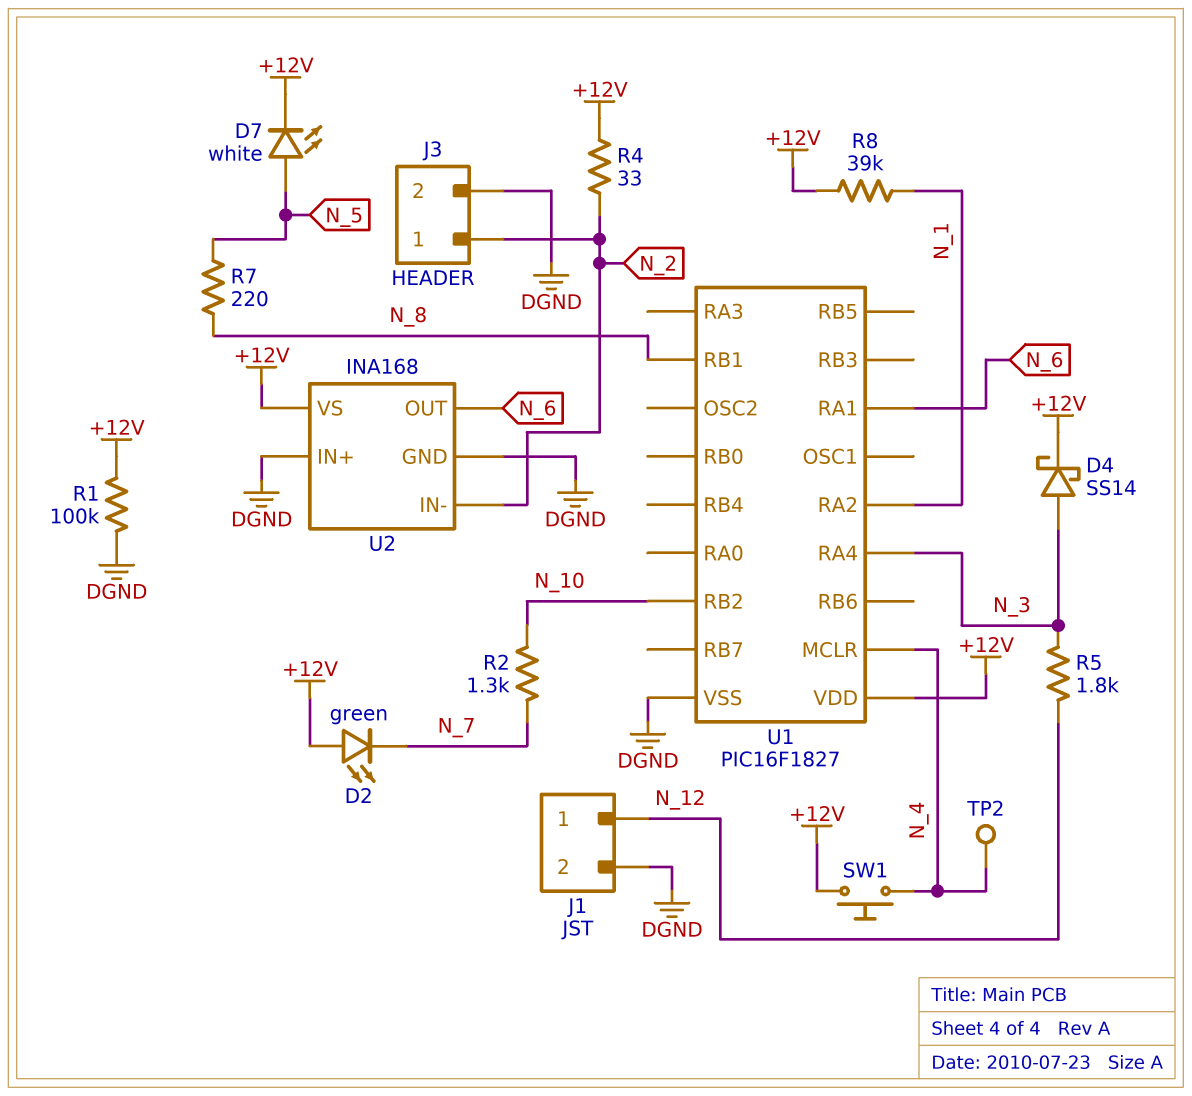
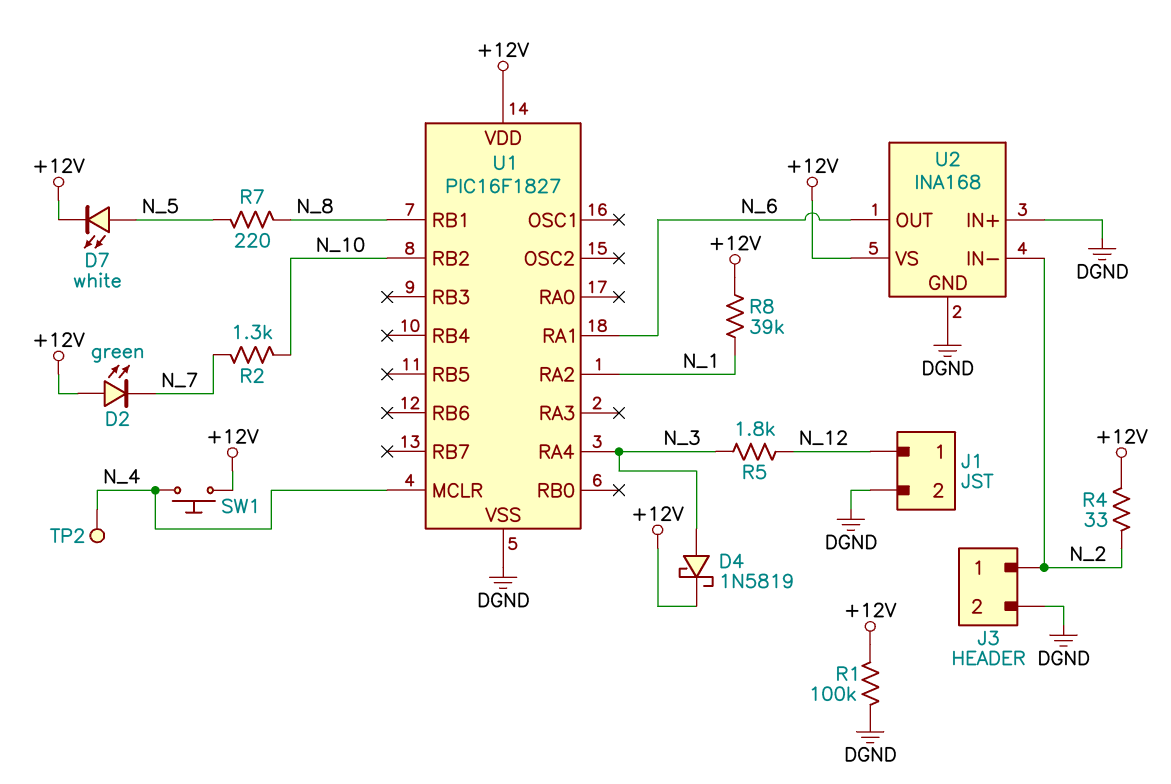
D4: schottky SS14 (A N_3, K +12V) -> schottky 1N5819 (A N_3, K +12V)

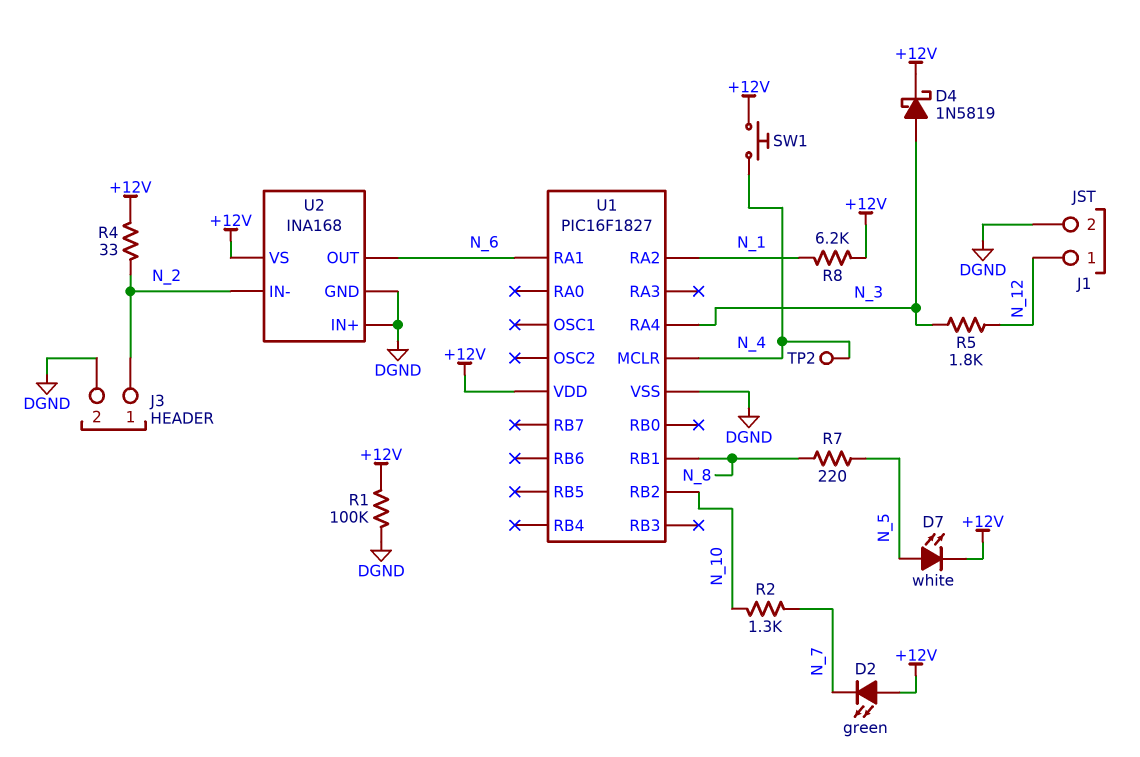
R8: 39k (+12V, N_1) -> 6.2k (+12V, N_1)

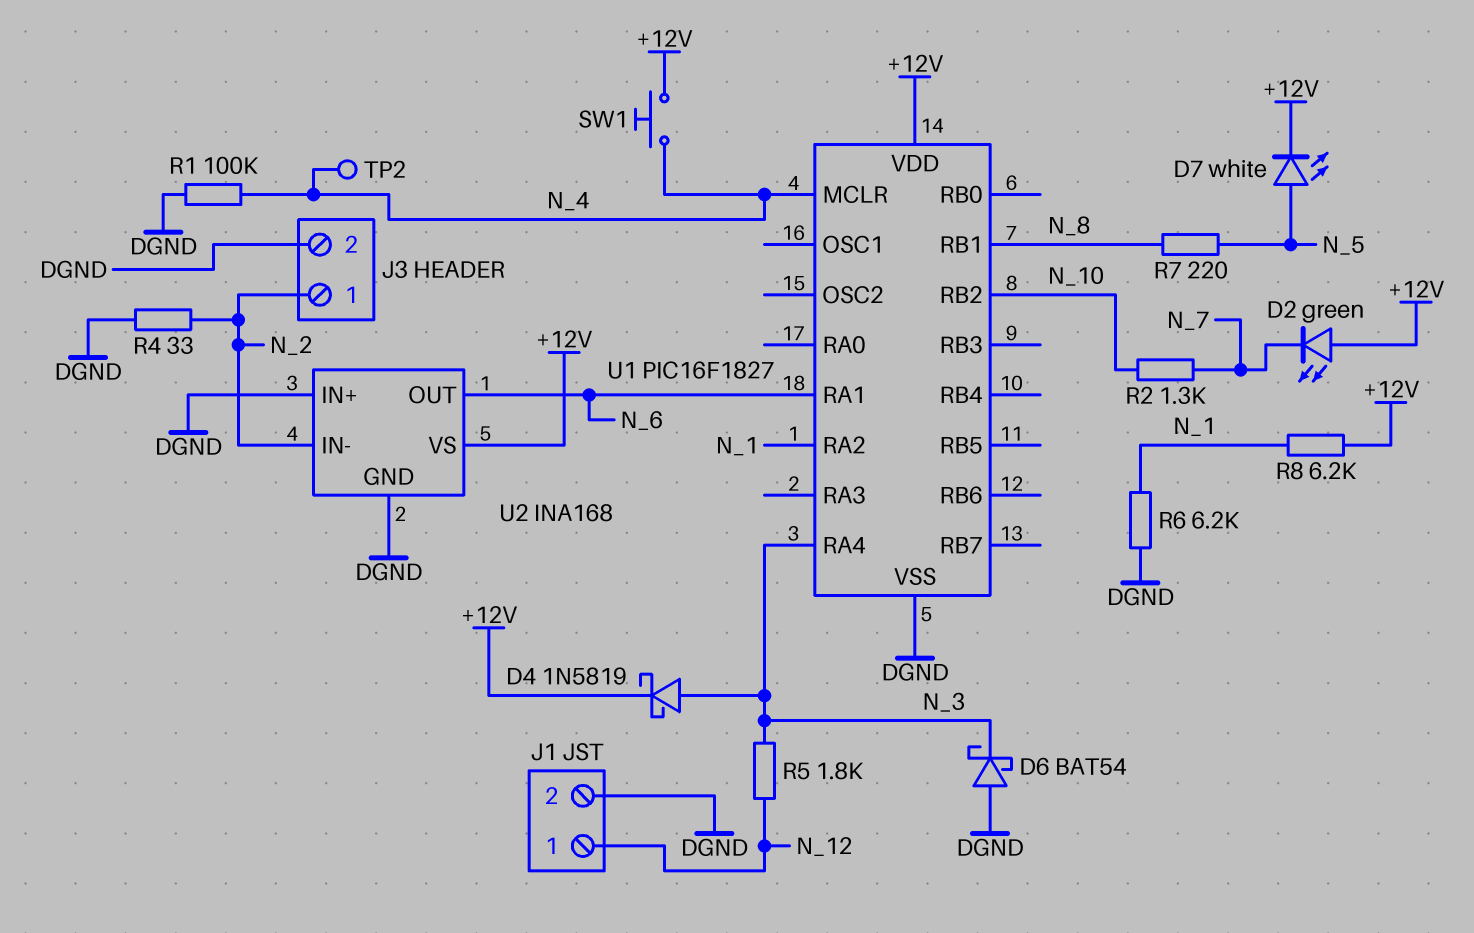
D6: none -> schottky BAT54 (A DGND, K N_3)
R1: 100k (+12V, DGND) -> 100k (DGND, N_4)
R4: 33 (+12V, N_2) -> 33 (DGND, N_2)
R6: none -> 6.2k (DGND, N_1)

